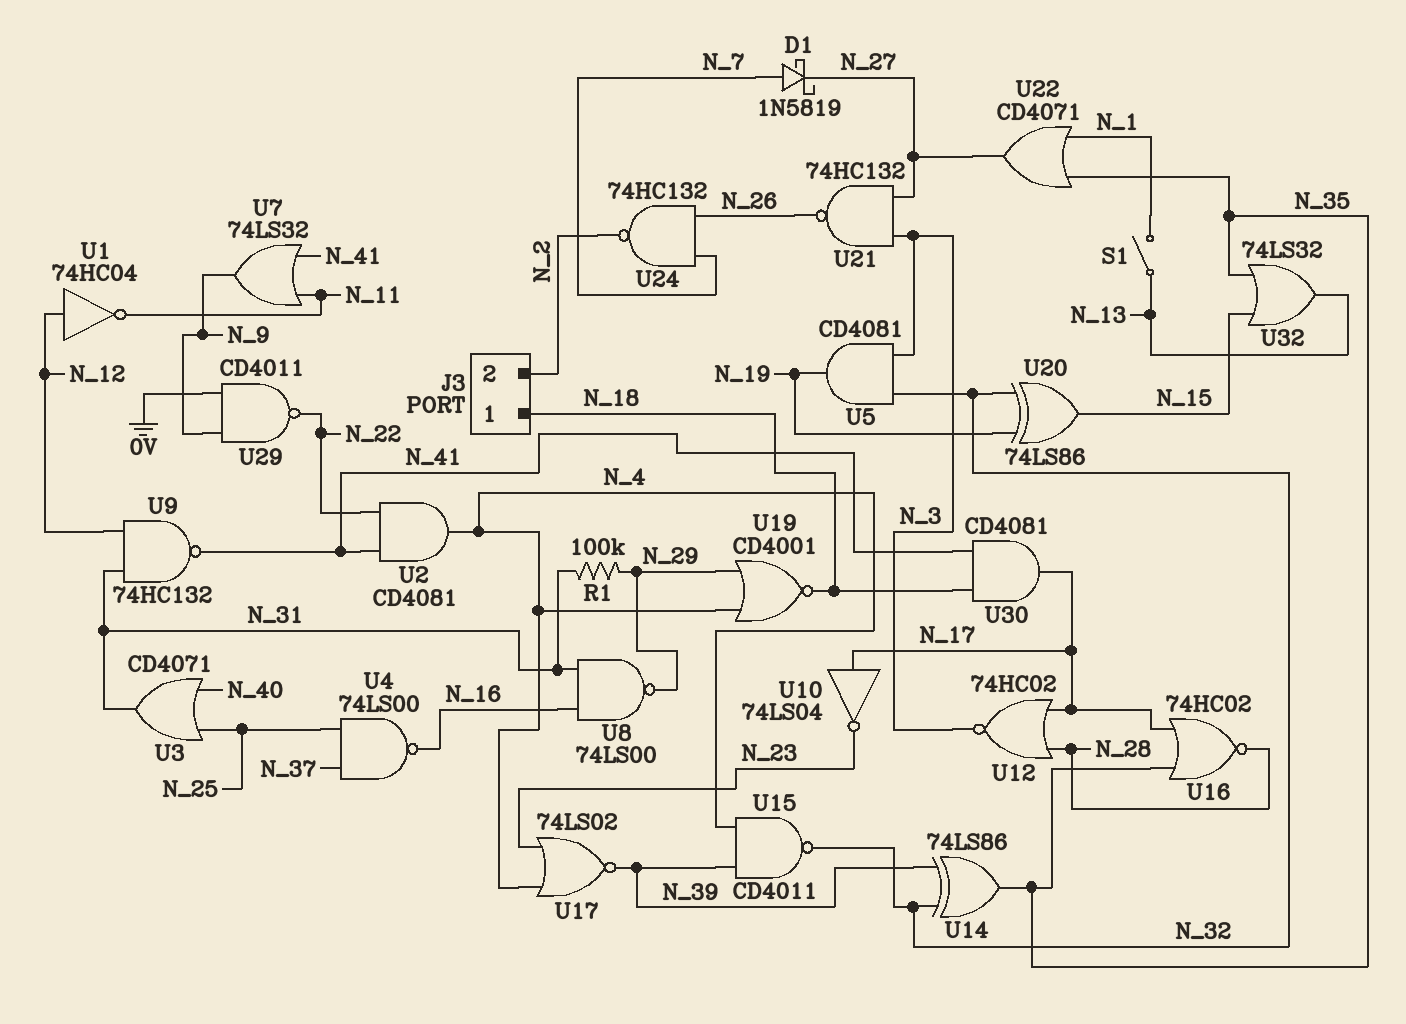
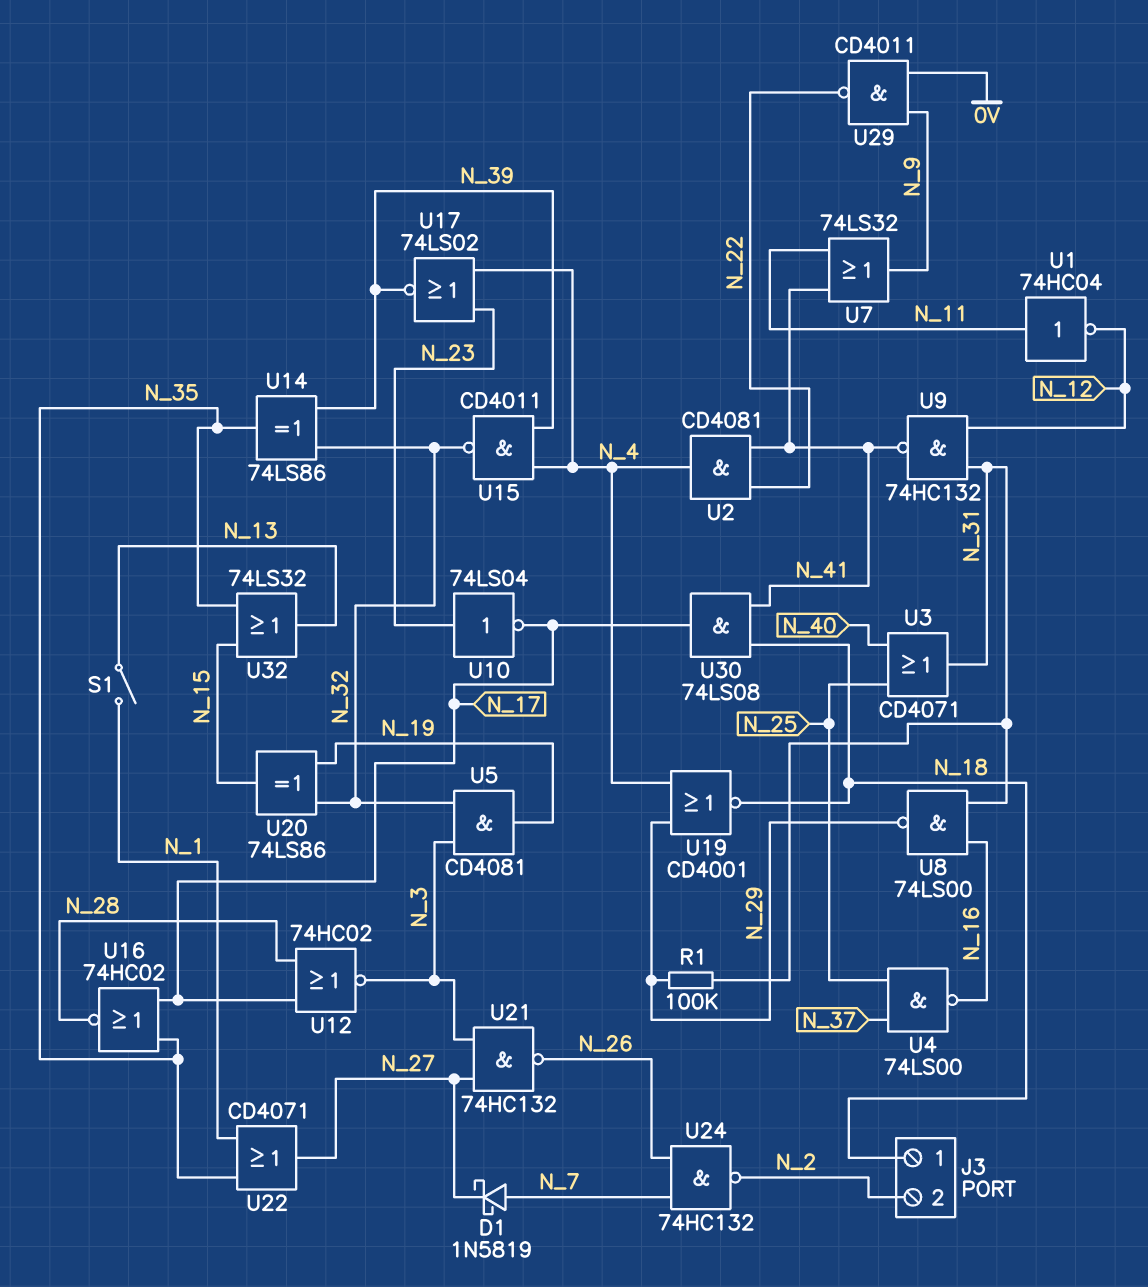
U1: NOT 74HC04 (in N_12, out N_11) -> NOT 74HC04 (in N_11, out N_12)
U10: NOT 74LS04 (in N_17, out N_23) -> NOT 74LS04 (in N_23, out N_17)
U30: AND CD4081 (in N_18, in N_41, out N_17) -> AND 74LS08 (in N_18, in N_41, out N_17)

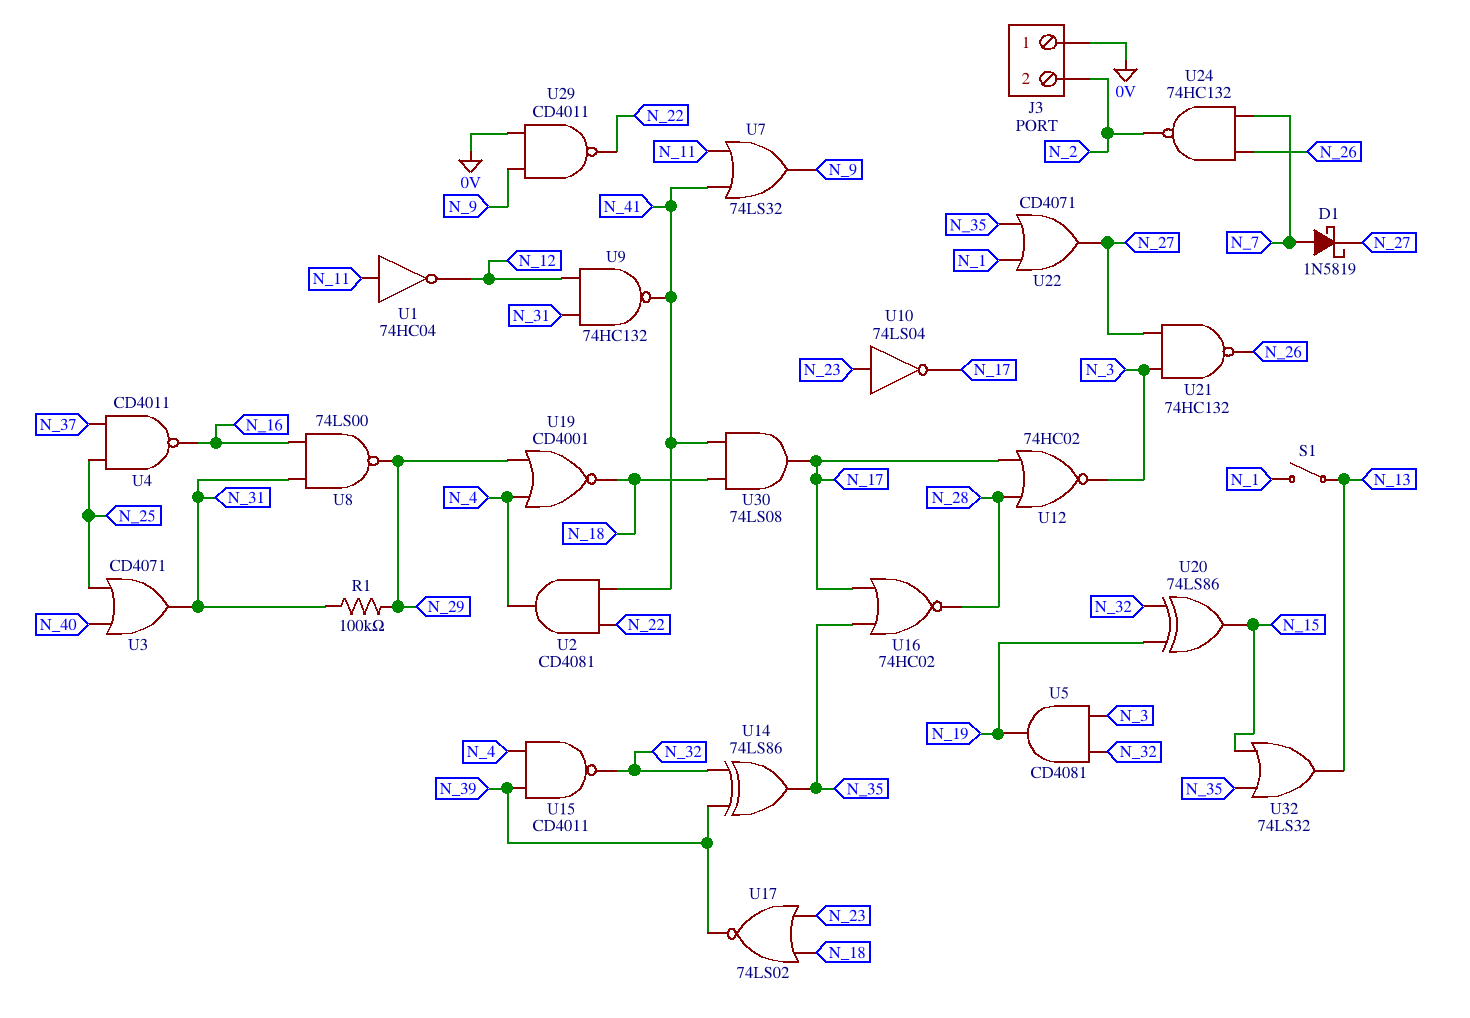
J3 pin 1: N_18 -> 0V
U4: NAND 74LS00 (in N_25, in N_37, out N_16) -> NAND CD4011 (in N_25, in N_37, out N_16)
U17: NOR 74LS02 (in N_4, in N_23, out N_39) -> NOR 74LS02 (in N_18, in N_23, out N_39)

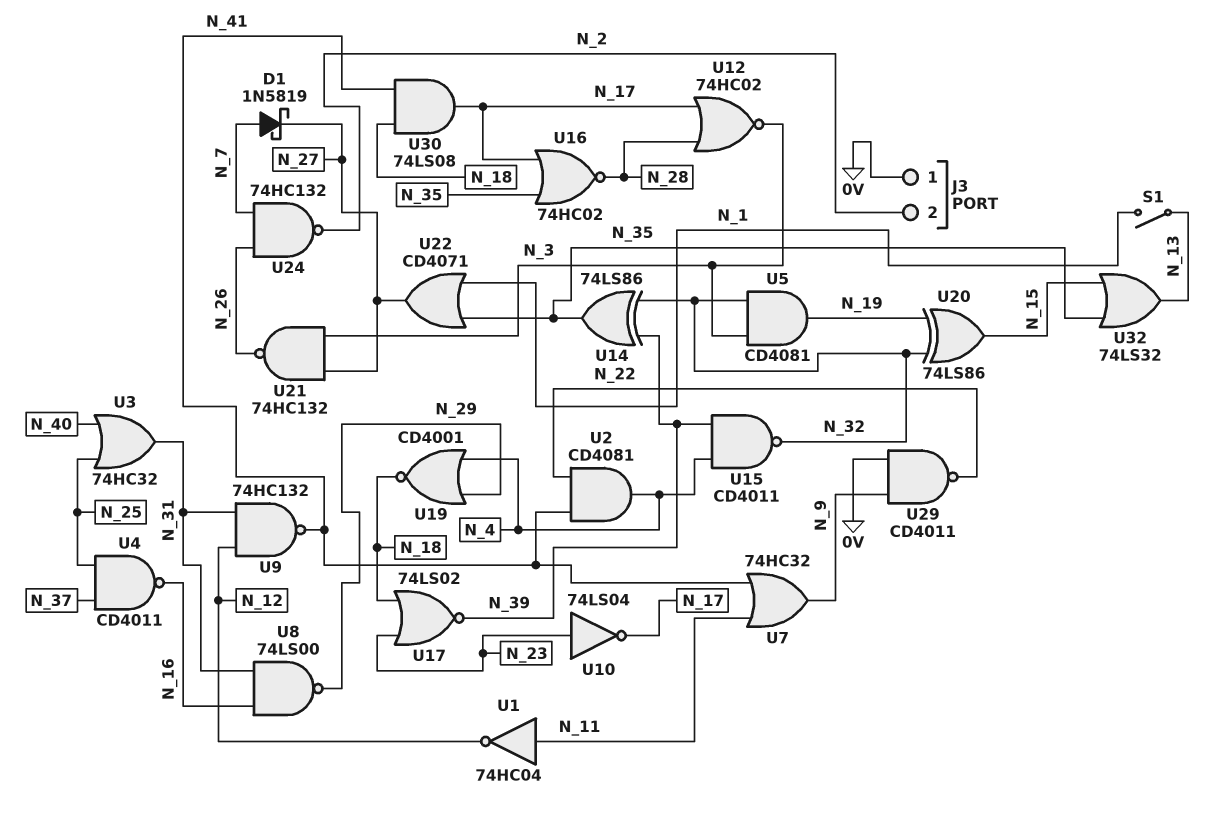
R1: 100k (N_29, N_31) -> none
U3: OR CD4071 (in N_25, in N_40, out N_31) -> OR 74HC32 (in N_25, in N_40, out N_31)
U7: OR 74LS32 (in N_11, in N_41, out N_9) -> OR 74HC32 (in N_11, in N_41, out N_9)

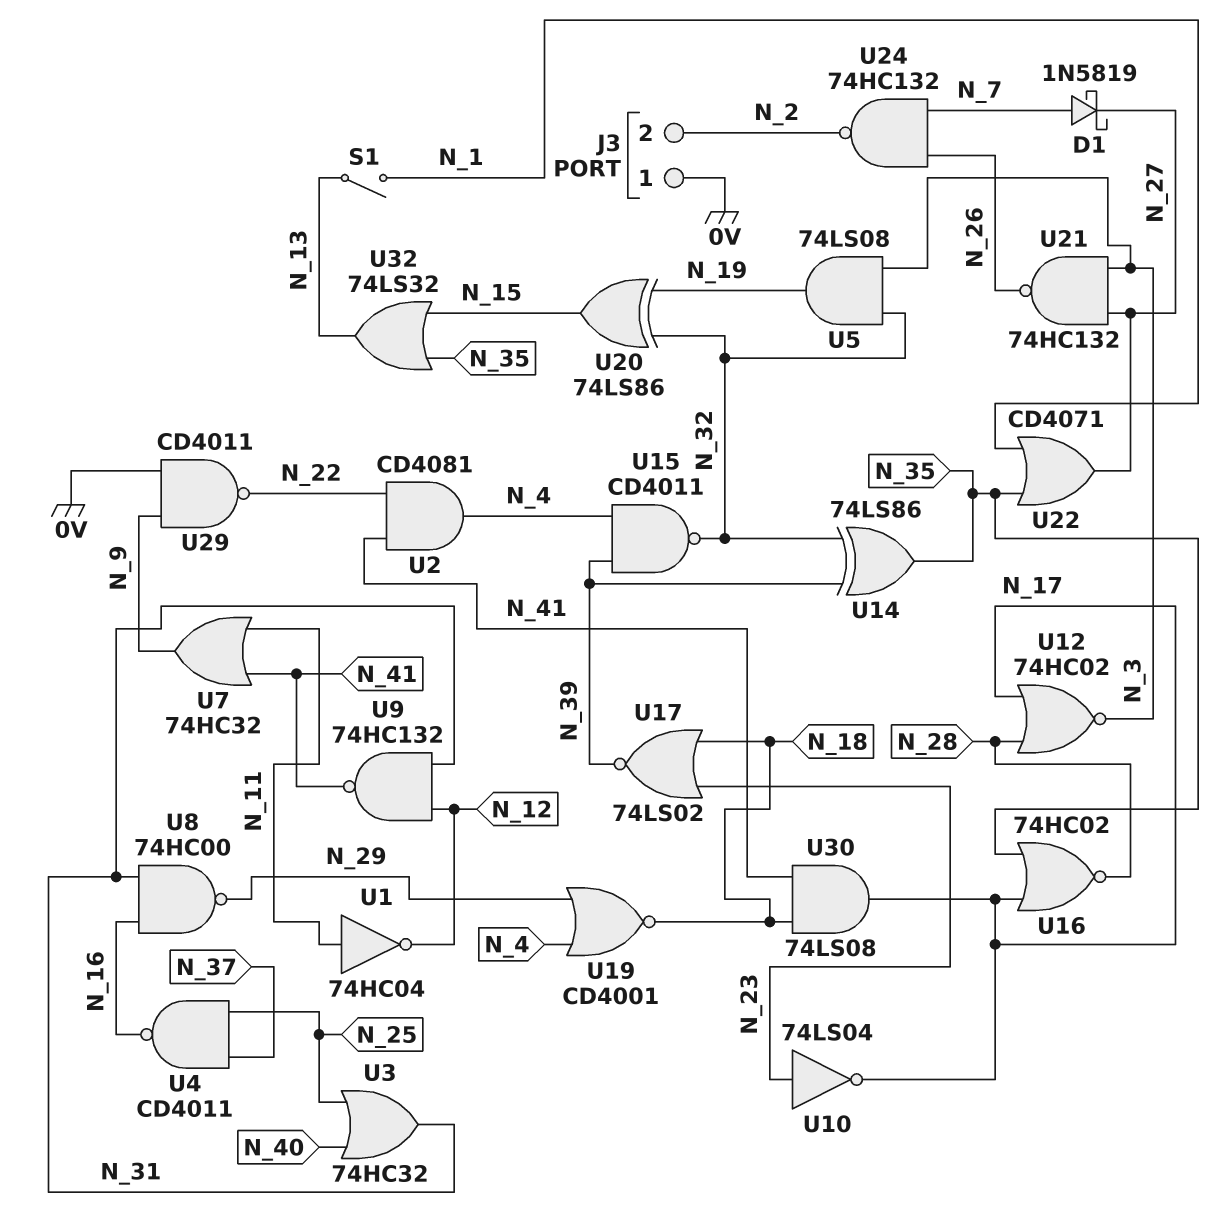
U5: AND CD4081 (in N_3, in N_32, out N_19) -> AND 74LS08 (in N_3, in N_32, out N_19)
U8: NAND 74LS00 (in N_16, in N_31, out N_29) -> NAND 74HC00 (in N_16, in N_31, out N_29)

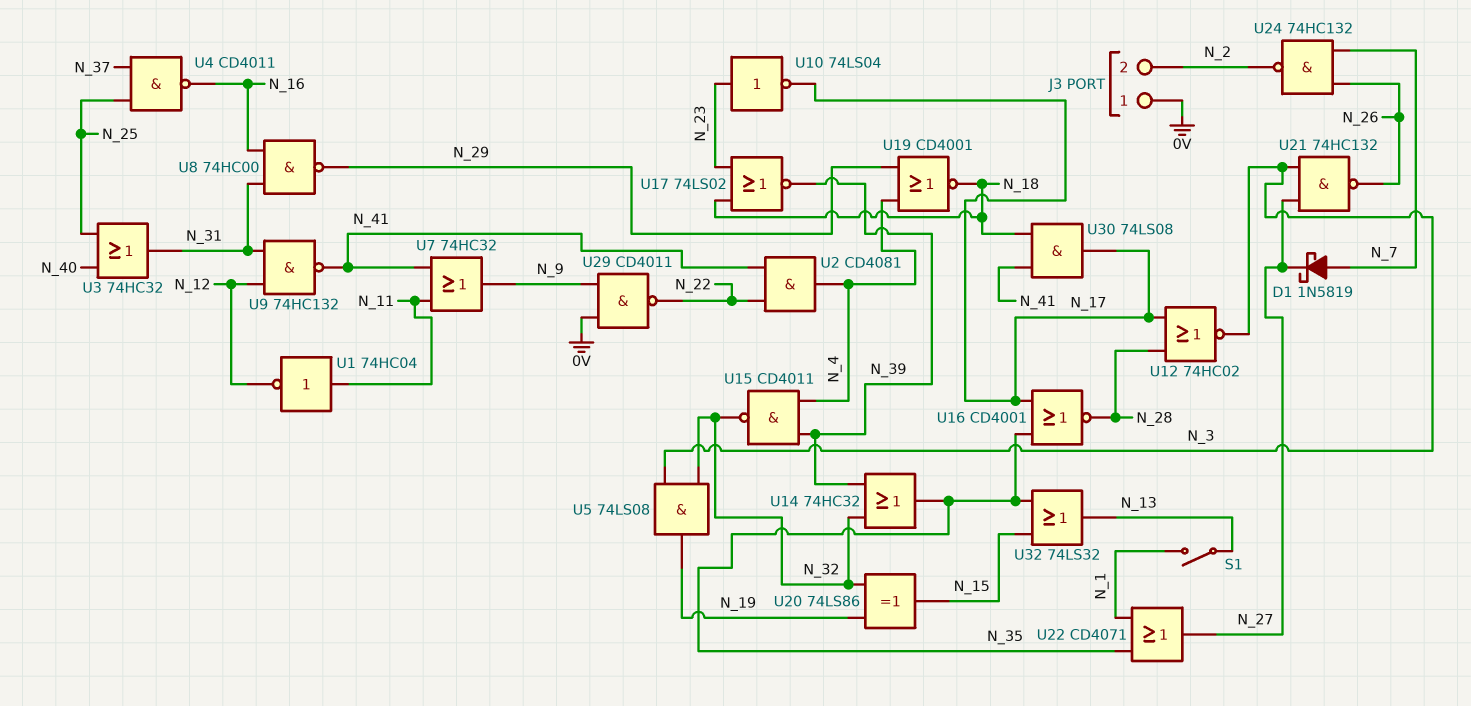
U14: XOR 74LS86 (in N_32, in N_39, out N_35) -> OR 74HC32 (in N_32, in N_39, out N_35)
U16: NOR 74HC02 (in N_17, in N_35, out N_28) -> NOR CD4001 (in N_17, in N_35, out N_28)

